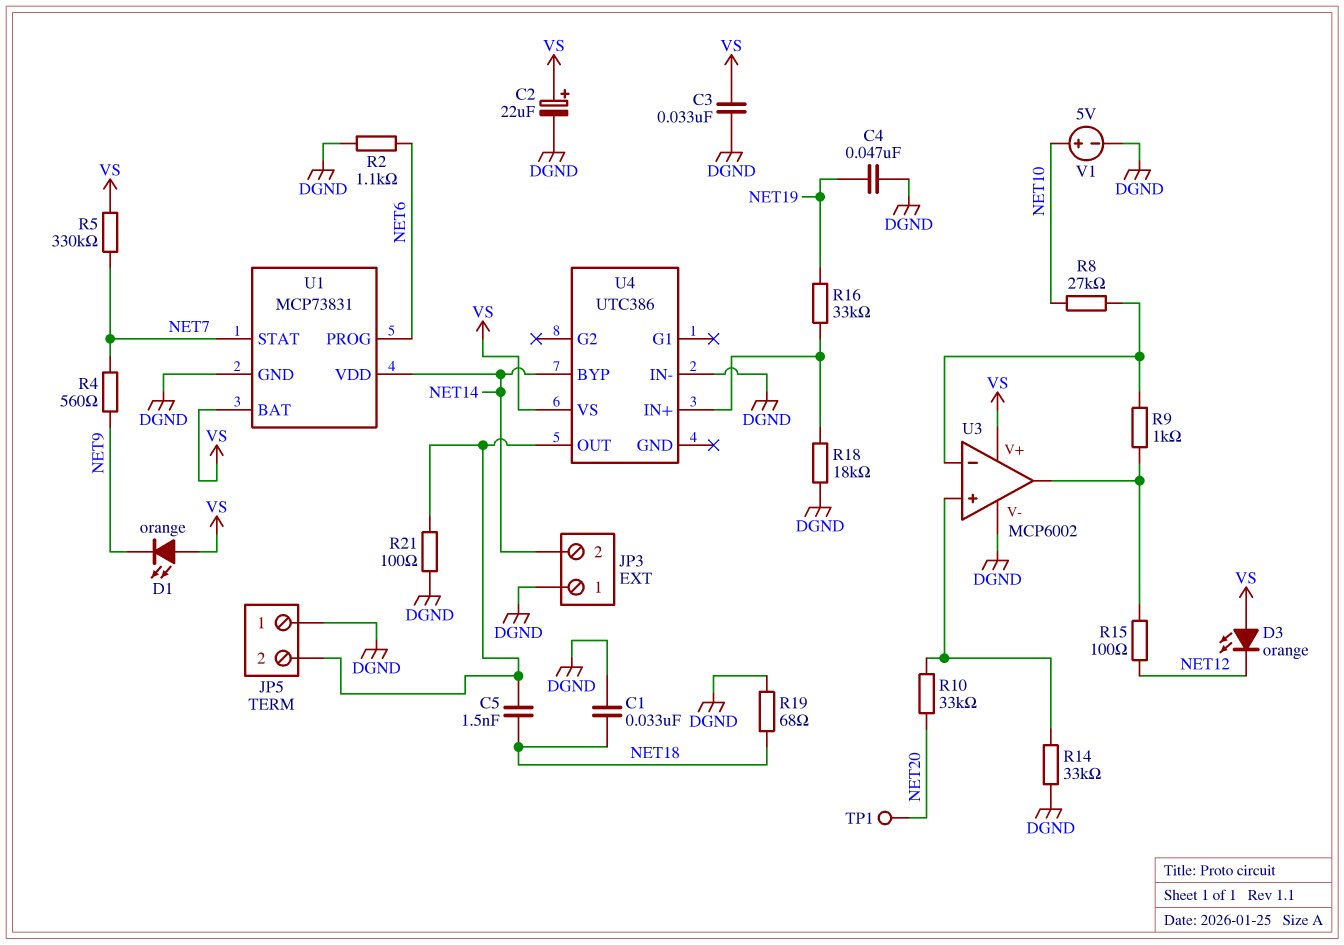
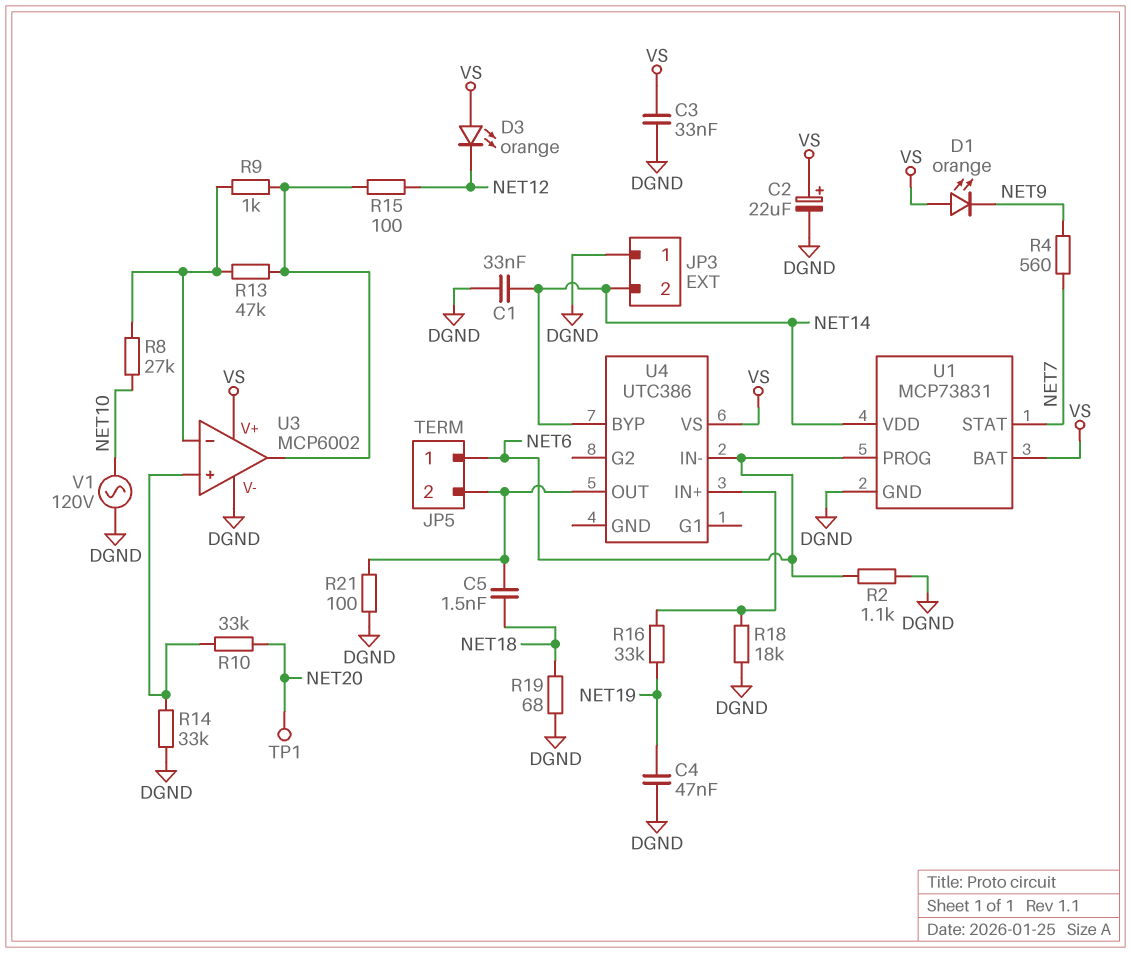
C1: 33nF (DGND, NET18) -> 33nF (DGND, NET14)
JP5 pin 1: DGND -> NET6
R5: 330k (NET7, VS) -> none
R13: none -> 47k (U3/in-, U3/out)
U4 pin IN-: DGND -> NET6
V1: 5V (plus NET10, minus DGND) -> AC 120V (DGND, NET10)

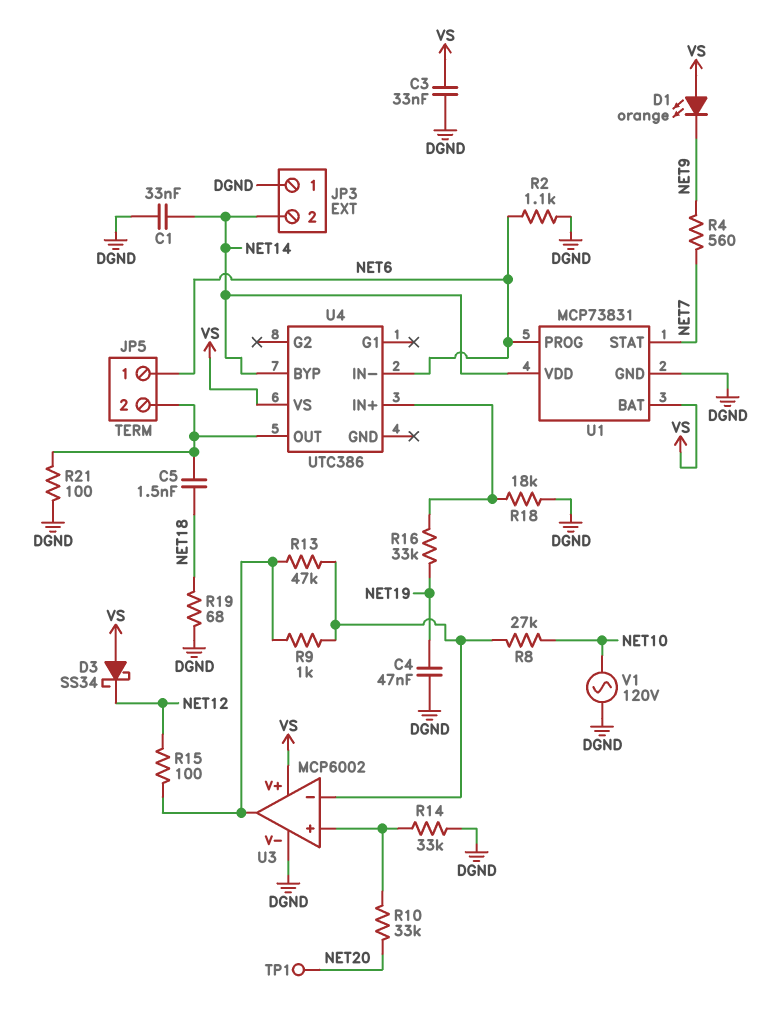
C2: 22uF (plus VS, minus DGND) -> none
D3: LED orange (A VS, K NET12) -> schottky SS34 (A VS, K NET12)

